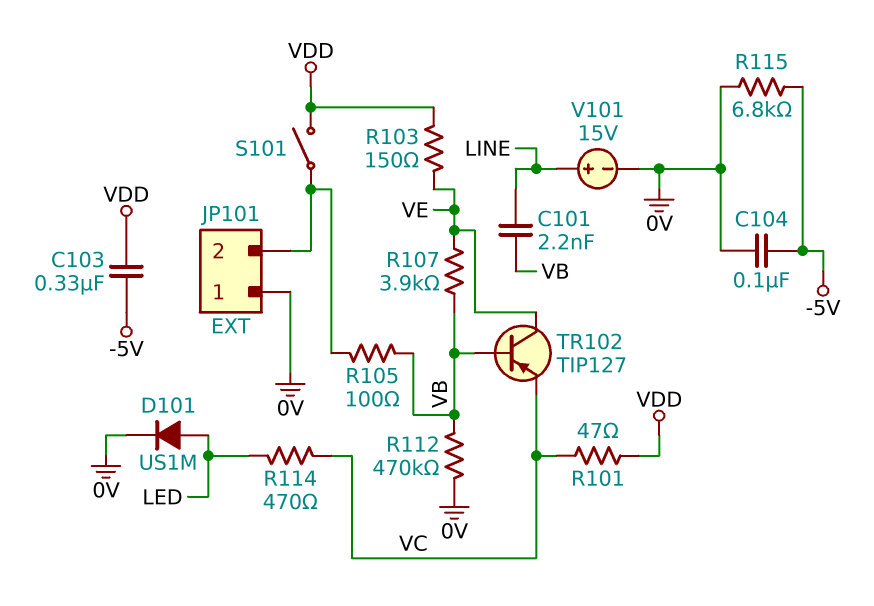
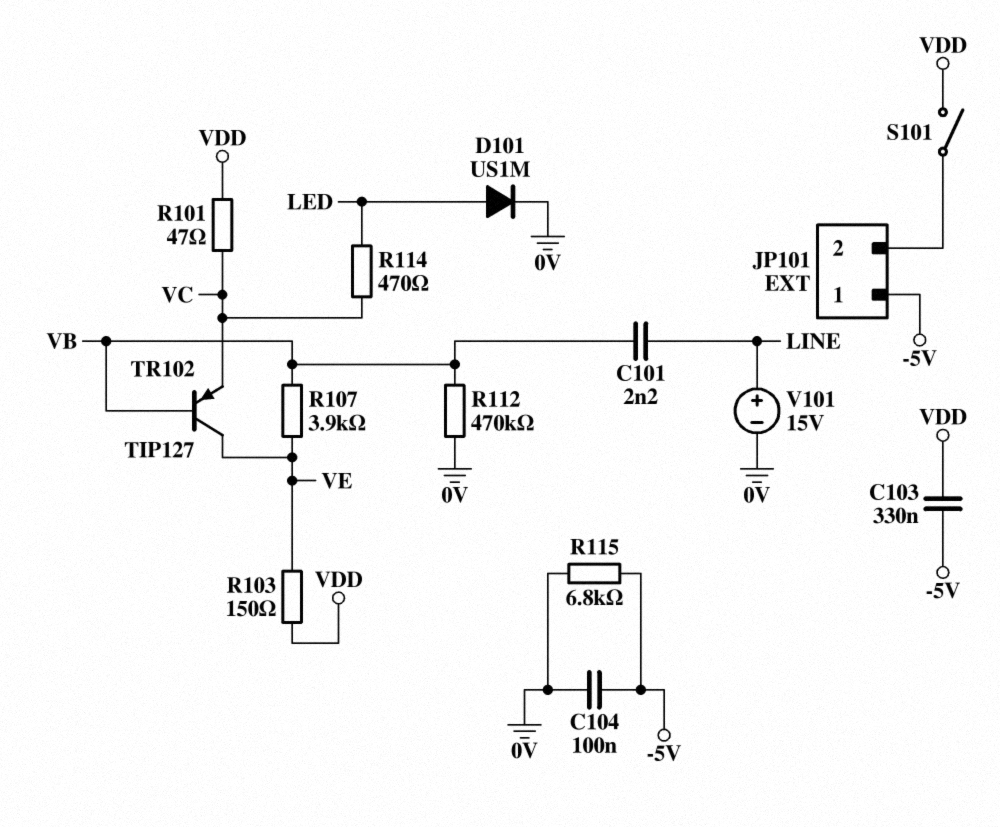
JP101 pin 1: 0V -> -5V
R105: 100 (JP101/2, VB) -> none

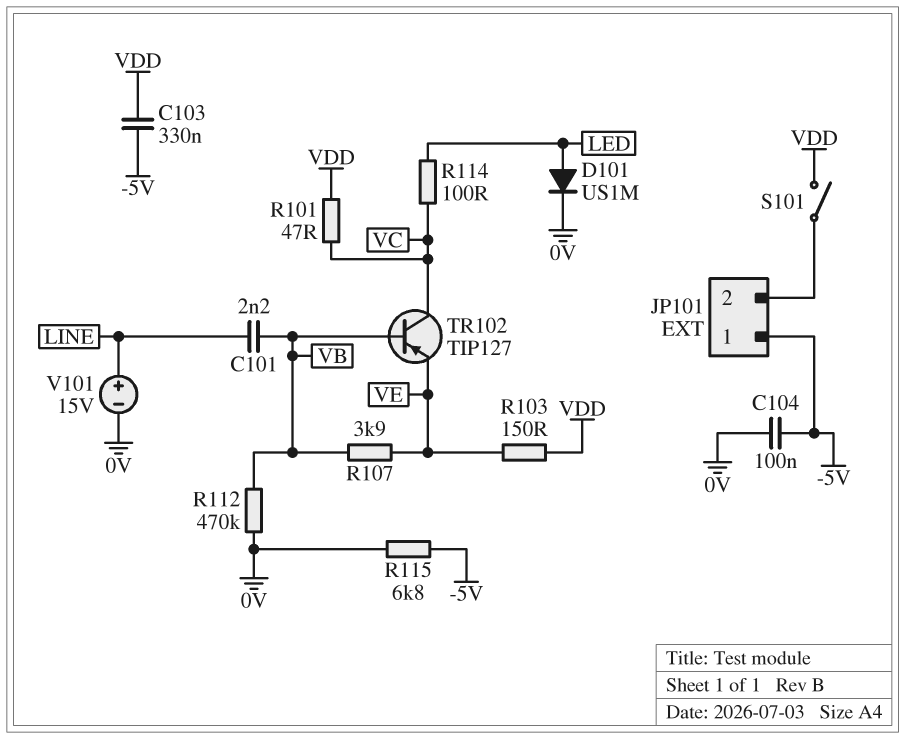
R114: 470 (LED, VC) -> 100 (LED, VC)
TR102: PNP TIP127 (B VB, C VE, E VC) -> PNP TIP127 (B VB, C VC, E VE)

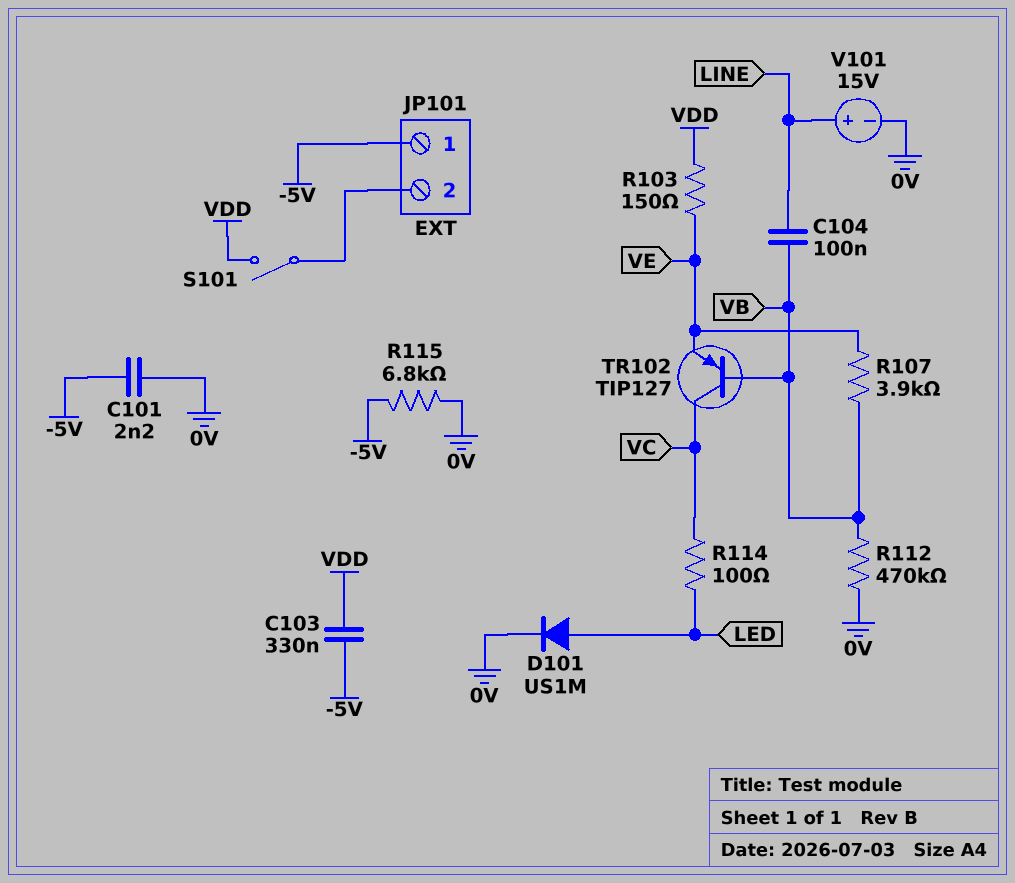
C101: 2.2nF (LINE, VB) -> 2.2nF (-5V, 0V)
C104: 100nF (-5V, 0V) -> 100nF (LINE, VB)
R101: 47 (VC, VDD) -> none

